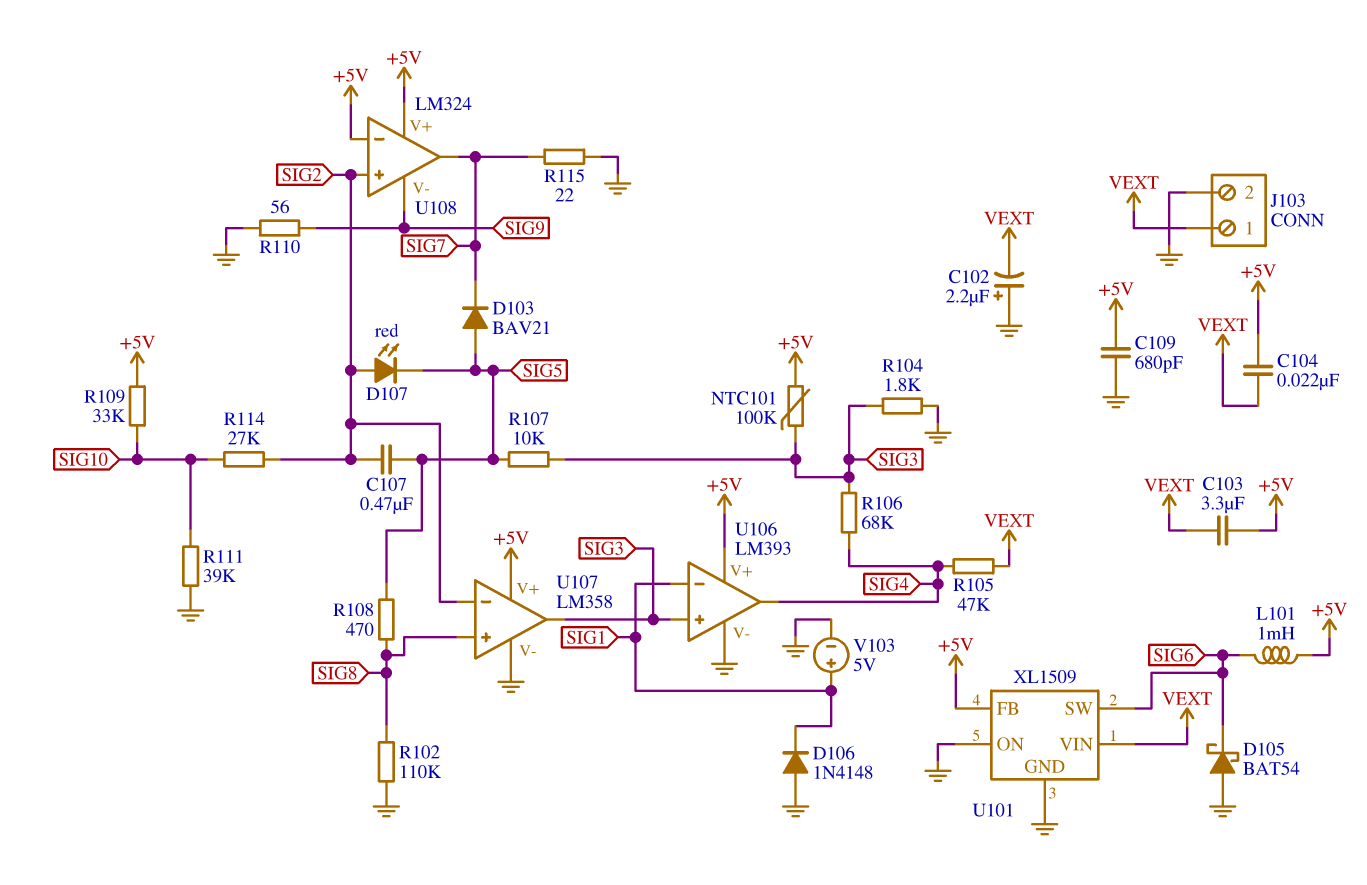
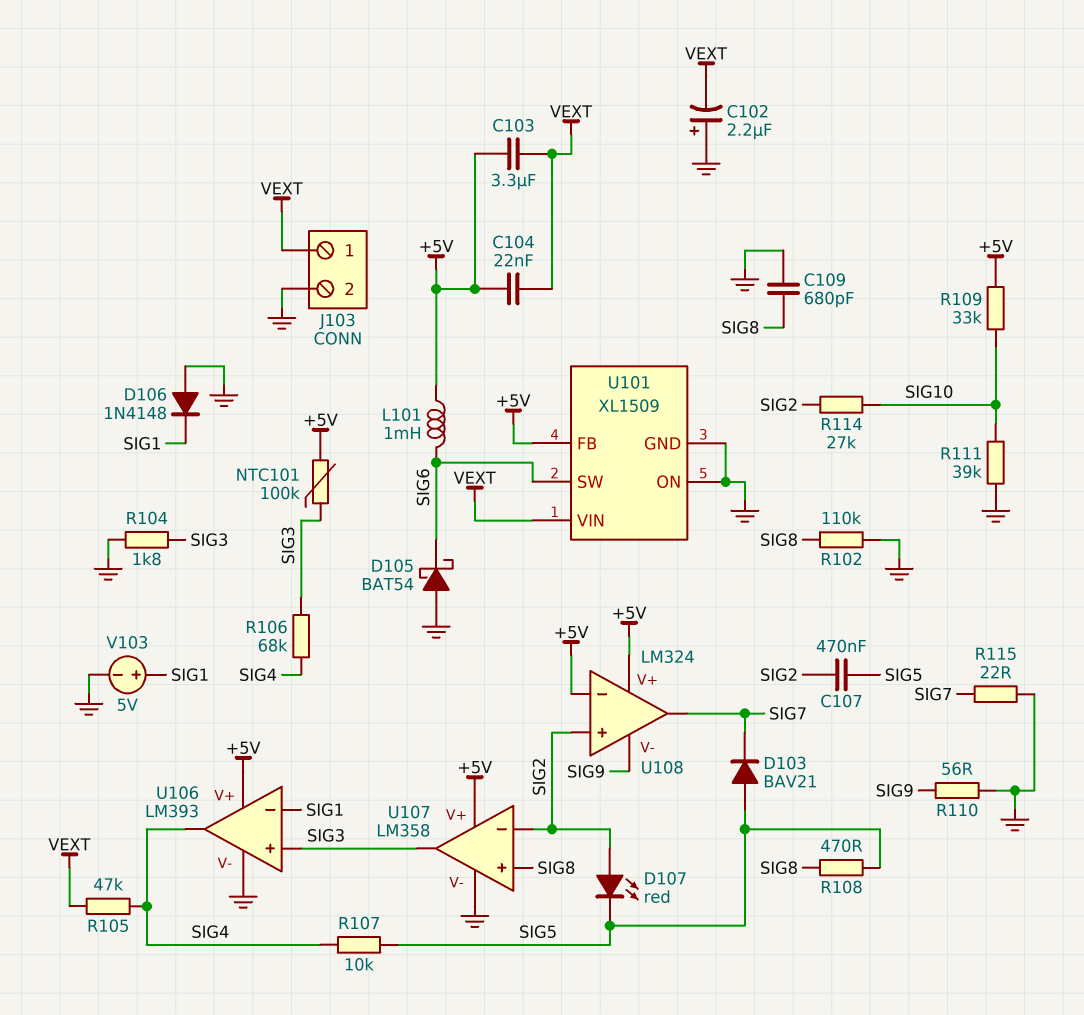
C109: 680pF (+5V, GND) -> 680pF (GND, SIG8)
R107: 10k (SIG3, SIG5) -> 10k (SIG4, SIG5)

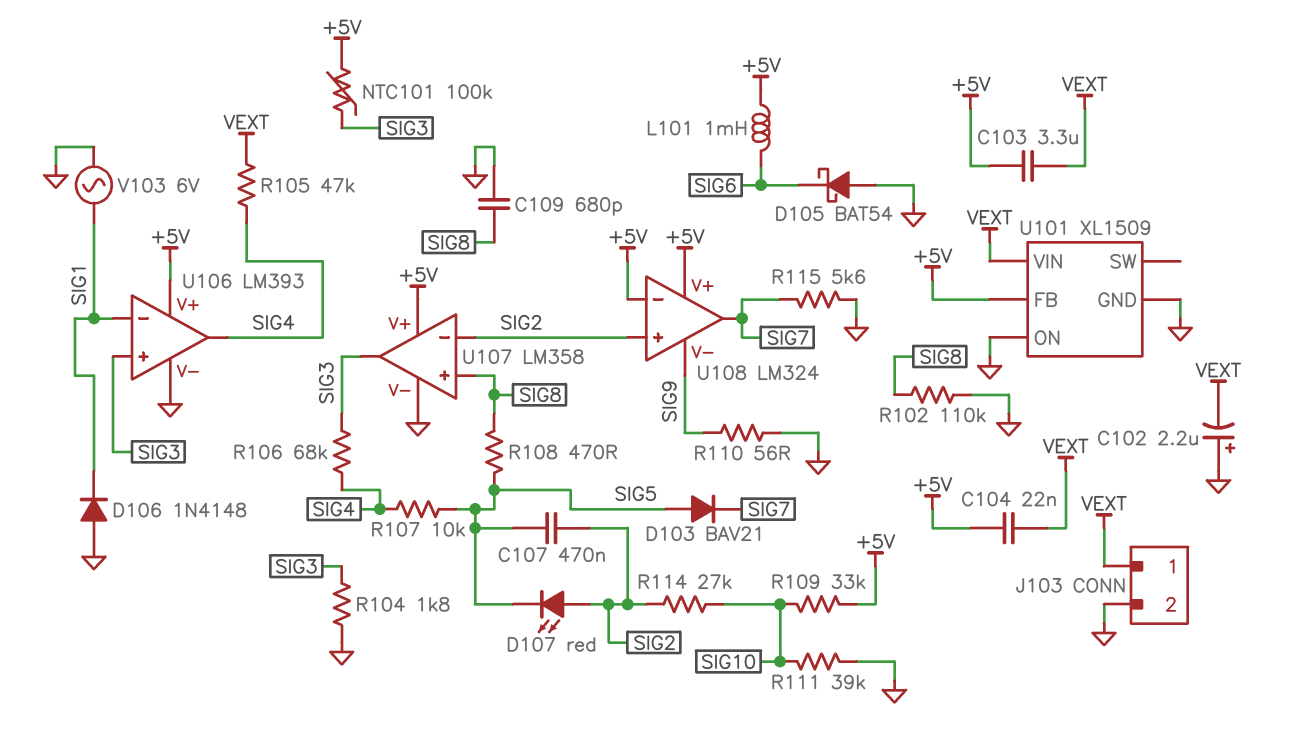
R115: 22 (GND, SIG7) -> 5.6k (GND, SIG7)
U101 pin SW: SIG6 -> none
V103: 5V (plus SIG1, minus GND) -> AC 6V (GND, SIG1)

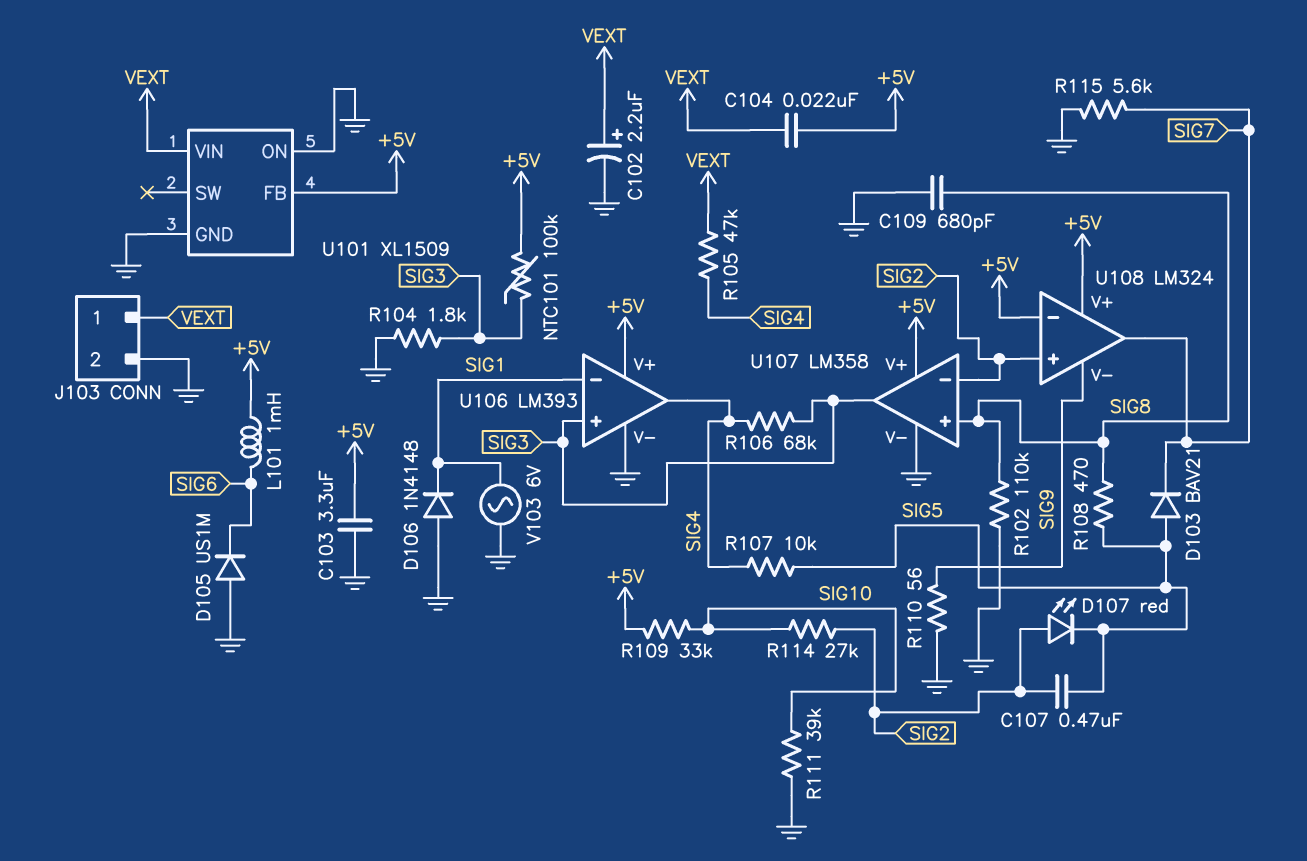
C102: 2.2uF (plus GND, minus VEXT) -> 2.2uF (plus VEXT, minus GND)
C103: 3.3uF (+5V, VEXT) -> 3.3uF (+5V, GND)
D105: schottky BAT54 (A GND, K SIG6) -> diode US1M (A GND, K SIG6)

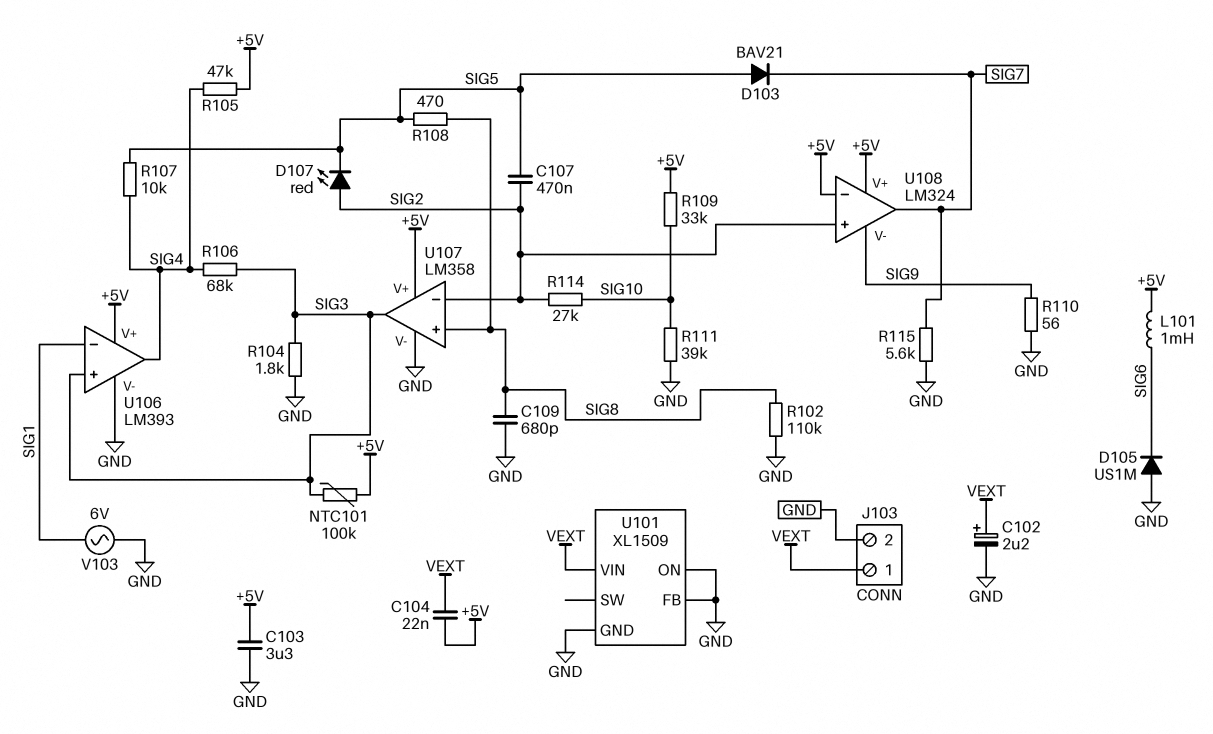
D106: diode 1N4148 (A GND, K SIG1) -> none
R105: 47k (SIG4, VEXT) -> 47k (+5V, SIG4)
U101 pin FB: +5V -> GND

